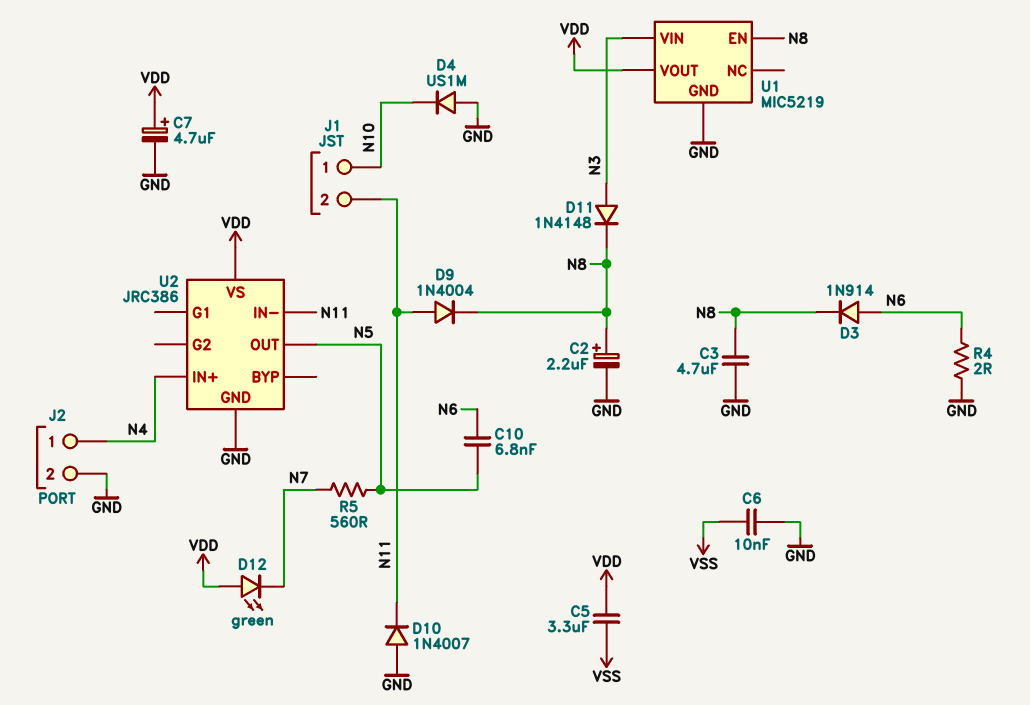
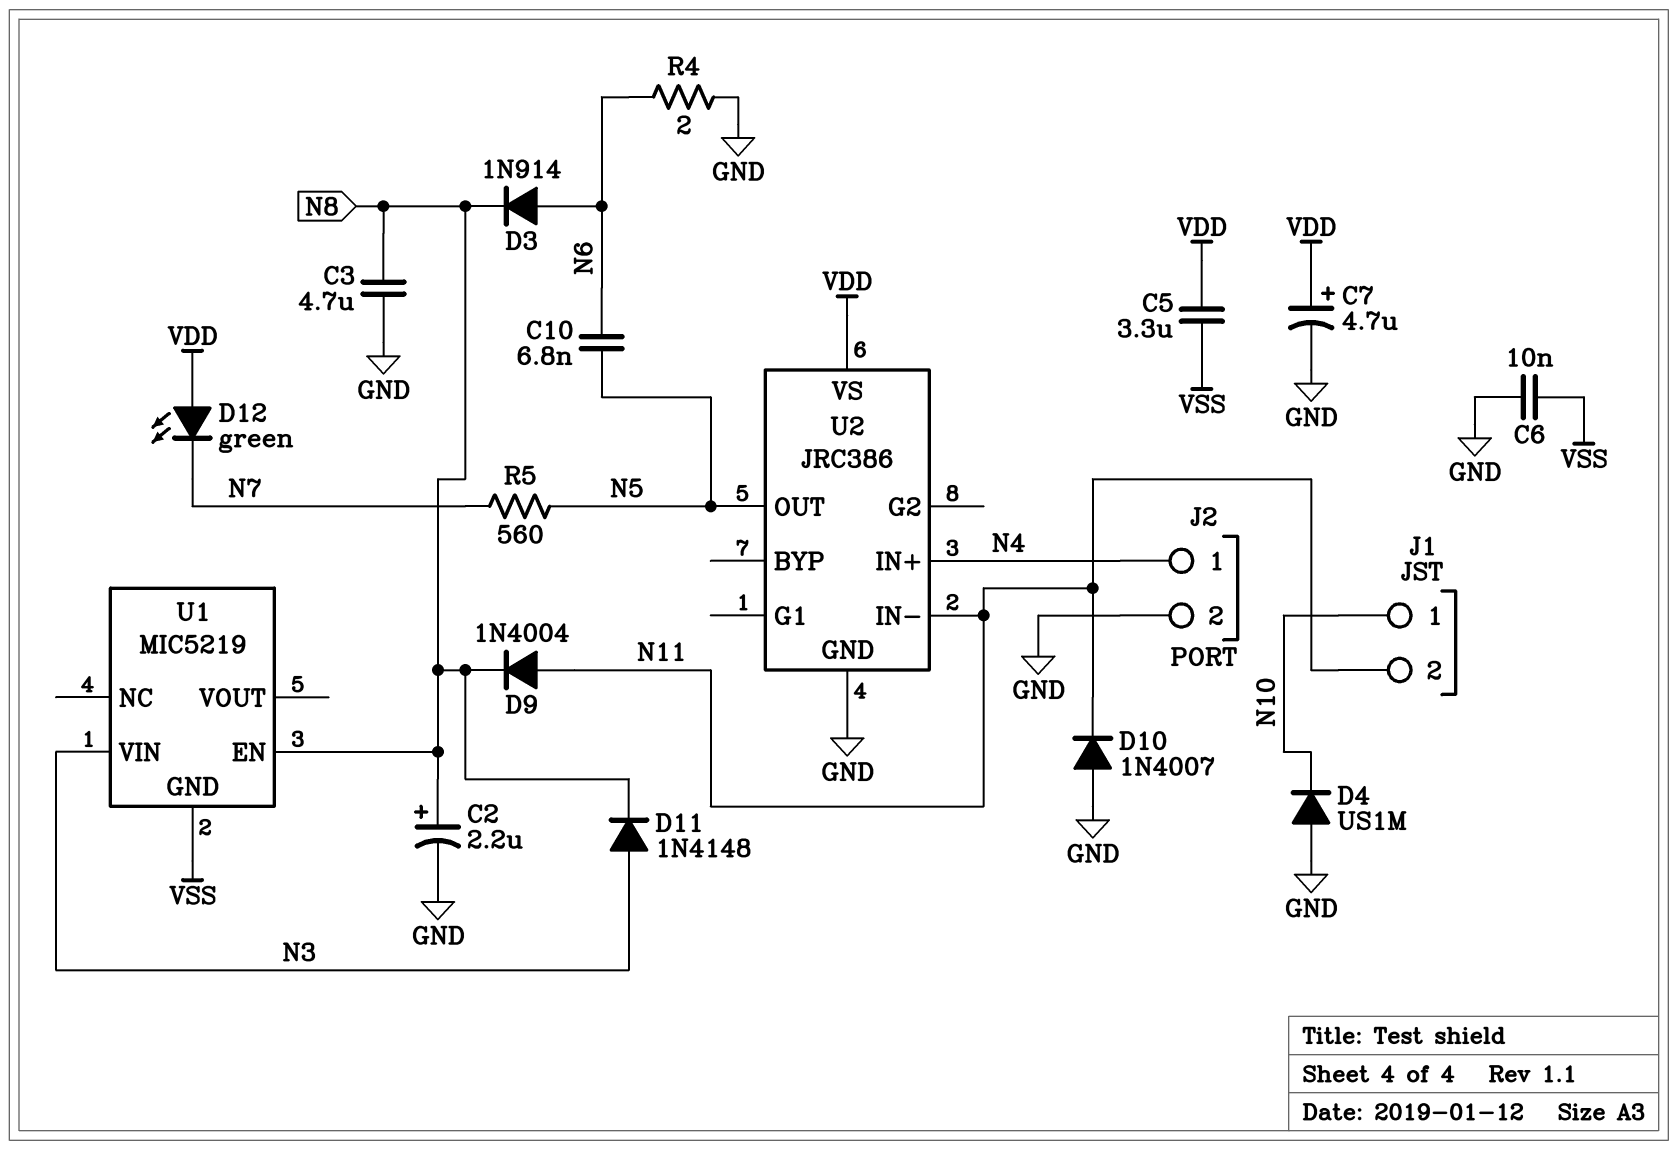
U1 pin GND: GND -> VSS
U1 pin VOUT: VDD -> none

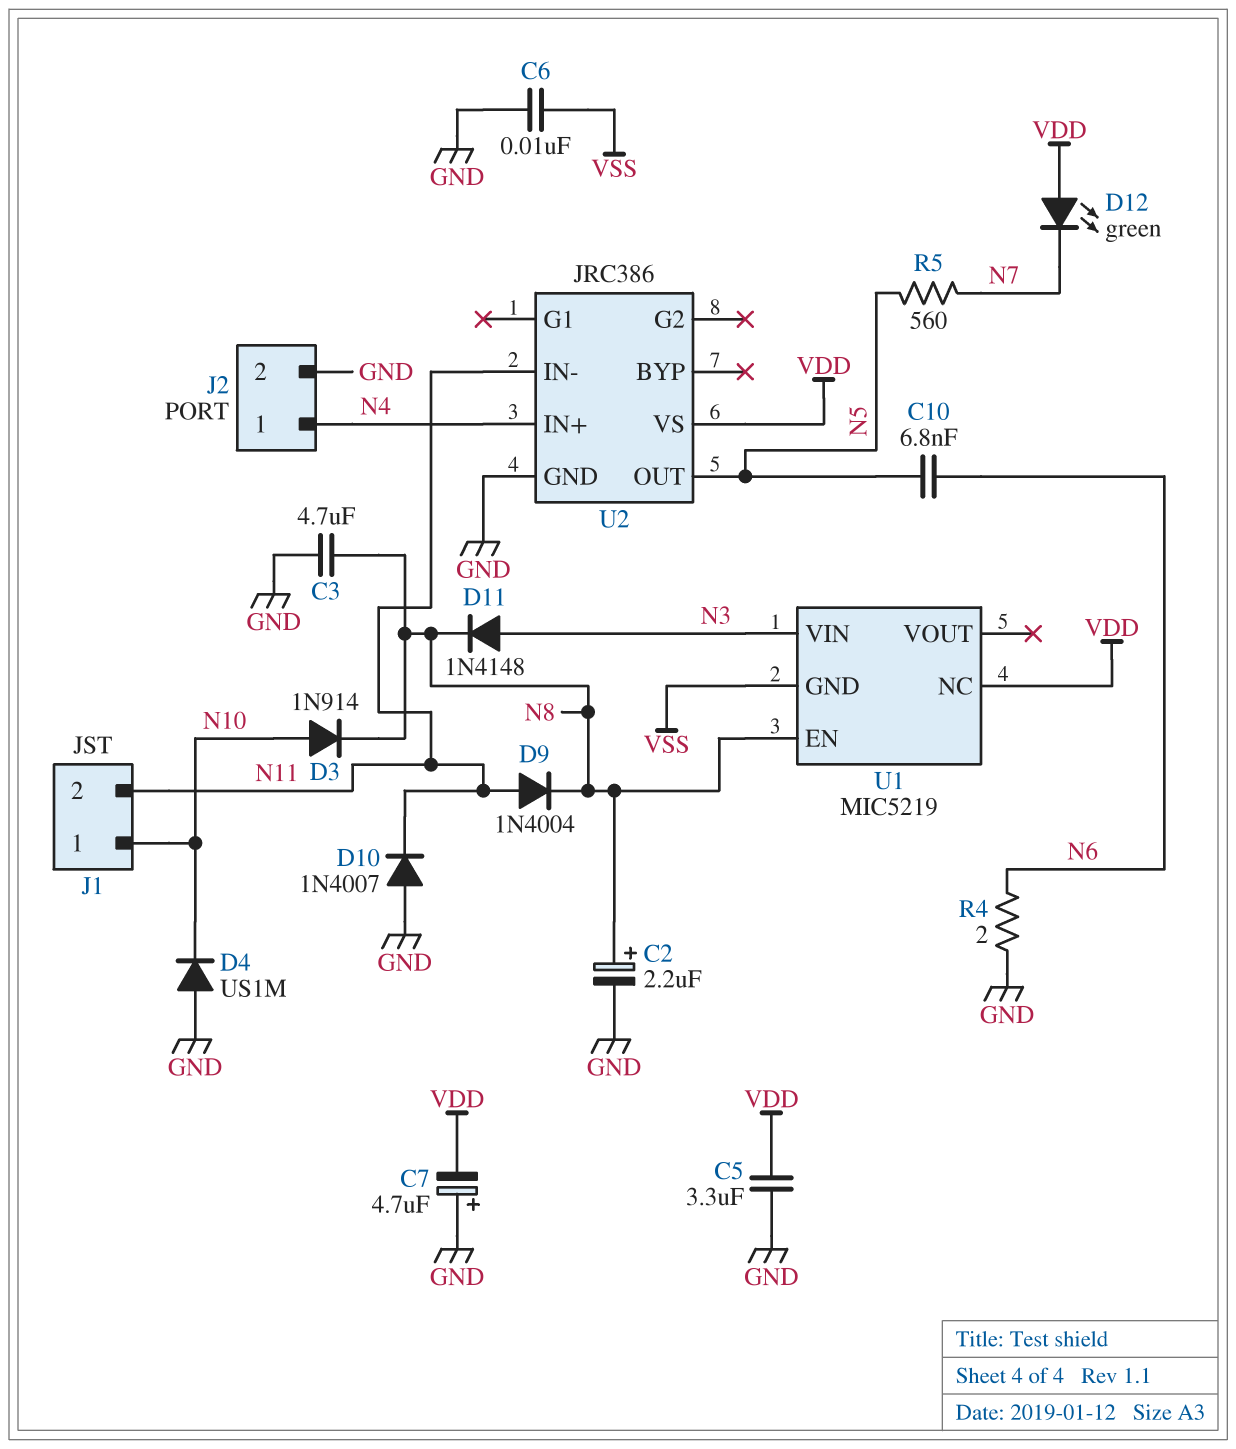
C5: 3.3uF (VDD, VSS) -> 3.3uF (GND, VDD)
C7: 4.7uF (plus VDD, minus GND) -> 4.7uF (plus GND, minus VDD)
D3: diode 1N914 (A N6, K N8) -> diode 1N914 (A N10, K N8)
U1 pin NC: none -> VDD

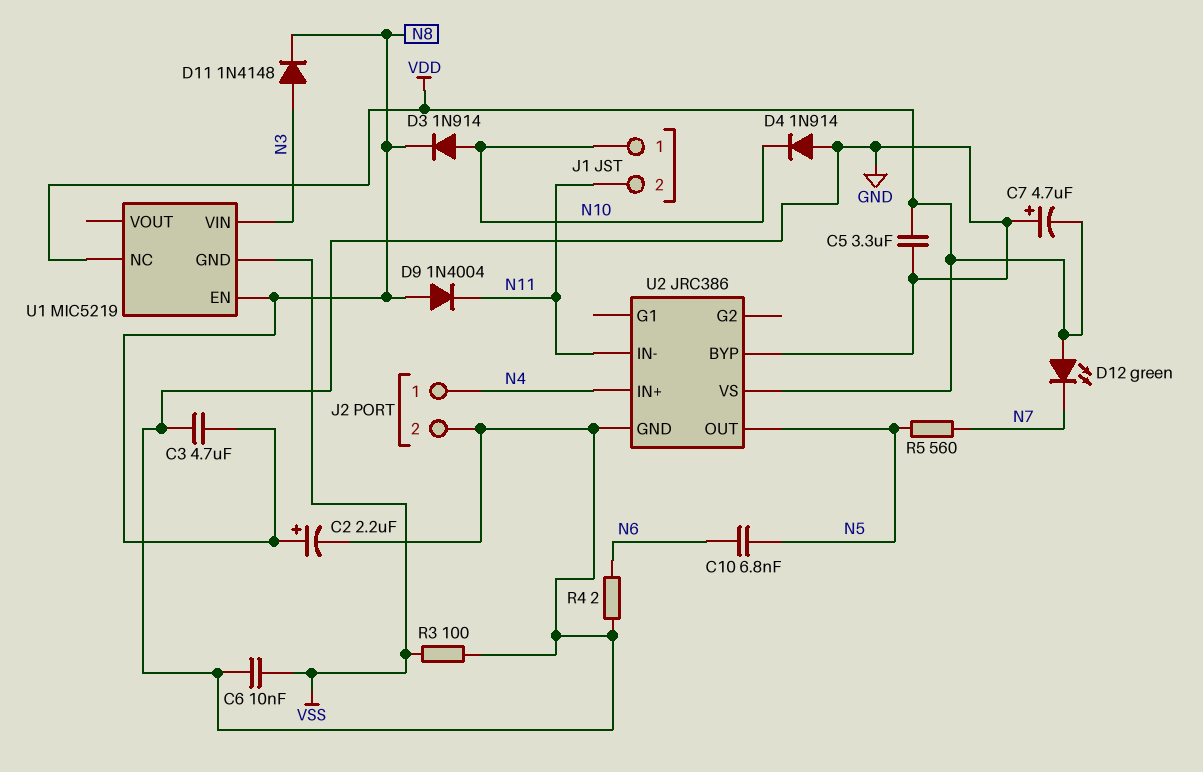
D4: diode US1M (A GND, K N10) -> diode 1N914 (A GND, K N10)
D9: diode 1N4004 (A N11, K N8) -> diode 1N4004 (A N8, K N11)
D10: diode 1N4007 (A GND, K N11) -> none
R3: none -> 100 (GND, VSS)
U2 pin BYP: none -> GND

